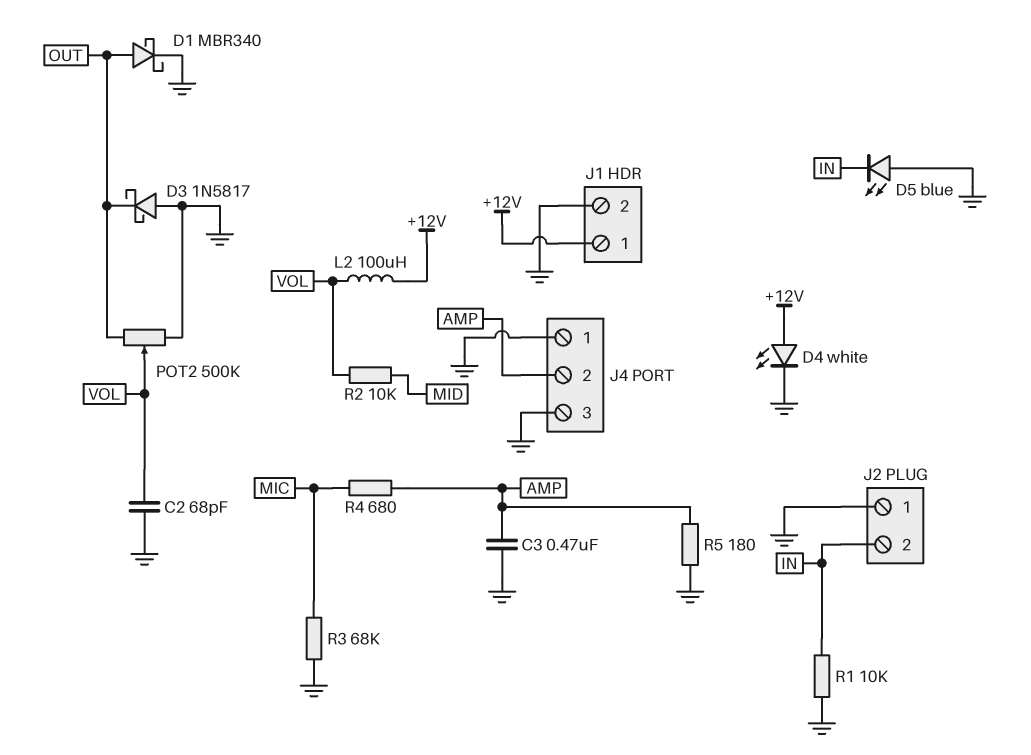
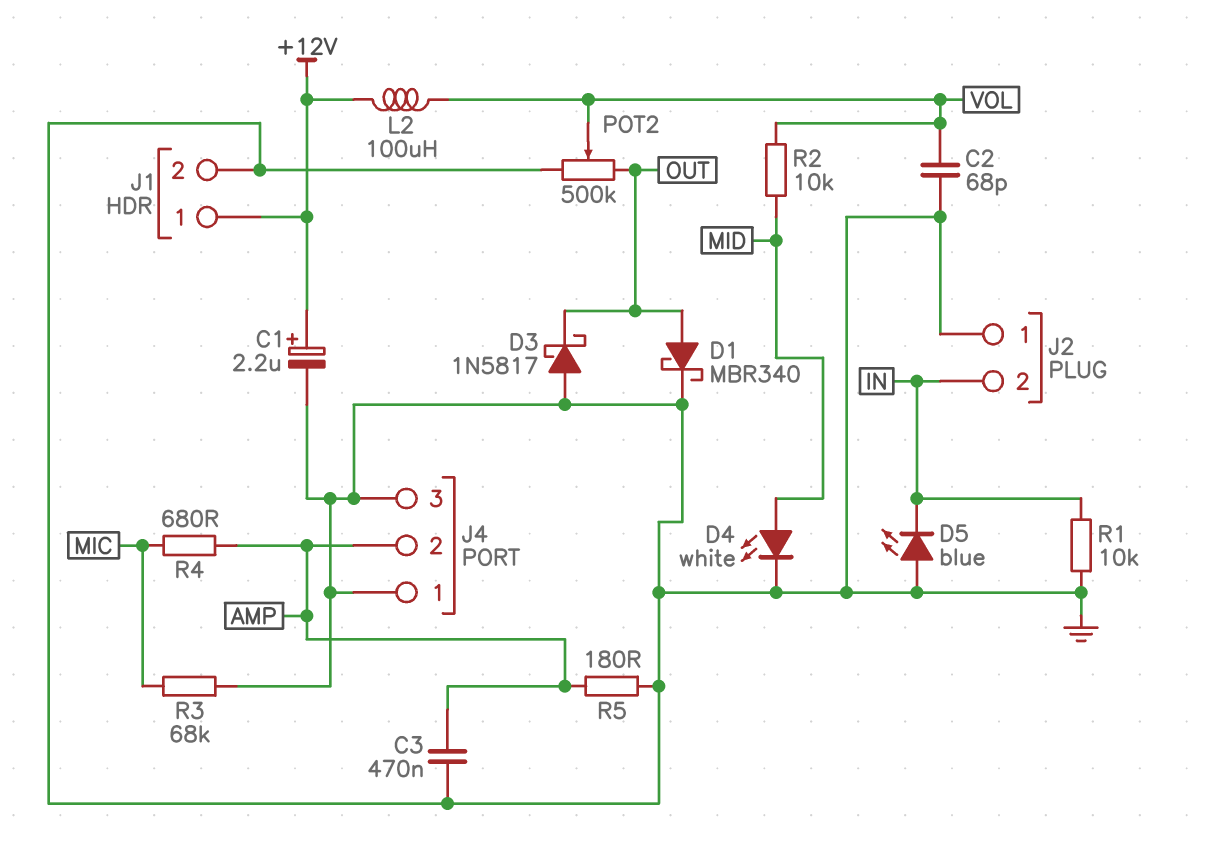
C1: none -> 2.2uF (plus +12V, minus GND)
D4: LED white (A +12V, K GND) -> LED white (A MID, K GND)

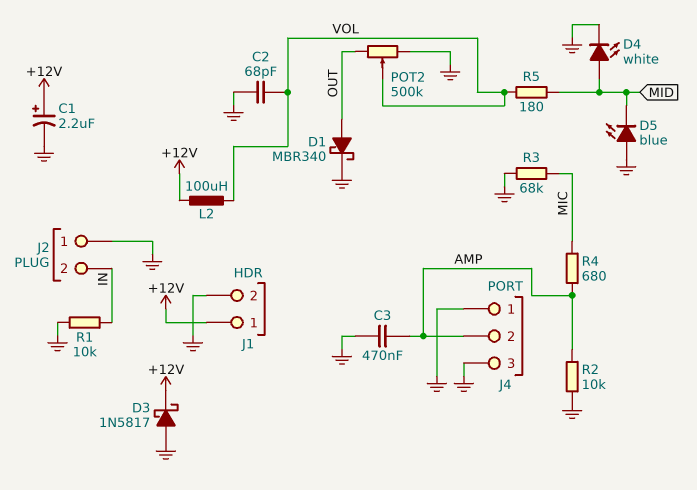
D3: schottky 1N5817 (A GND, K OUT) -> schottky 1N5817 (A GND, K +12V)
D5: LED blue (A GND, K IN) -> LED blue (A GND, K MID)
R2: 10k (MID, VOL) -> 10k (AMP, GND)
R5: 180 (AMP, GND) -> 180 (MID, VOL)

